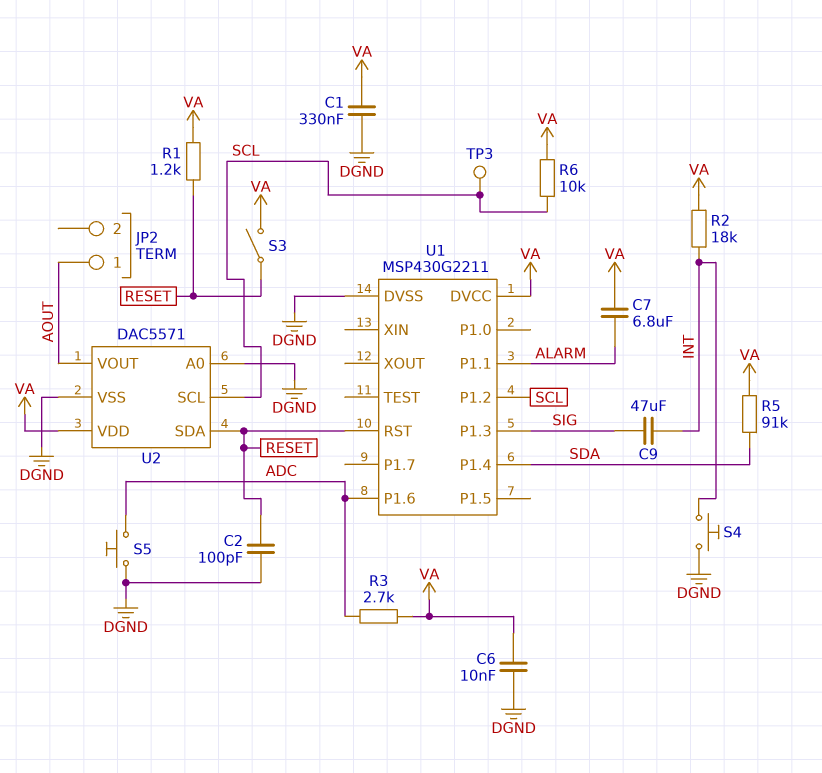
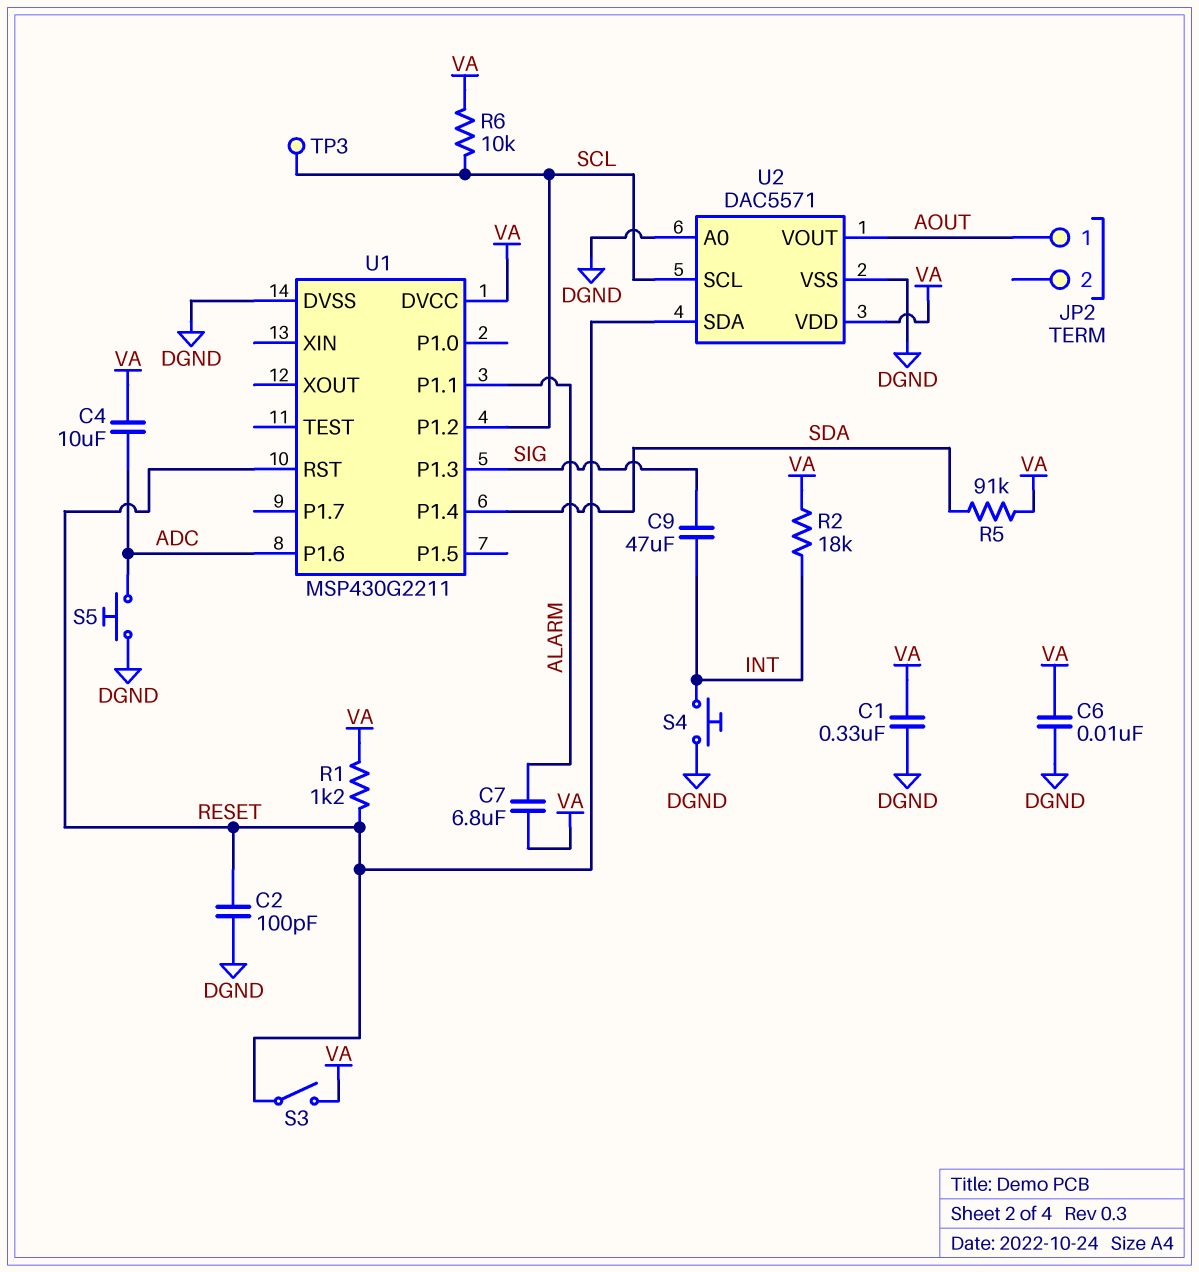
C4: none -> 10uF (ADC, VA)
R3: 2.7k (ADC, VA) -> none

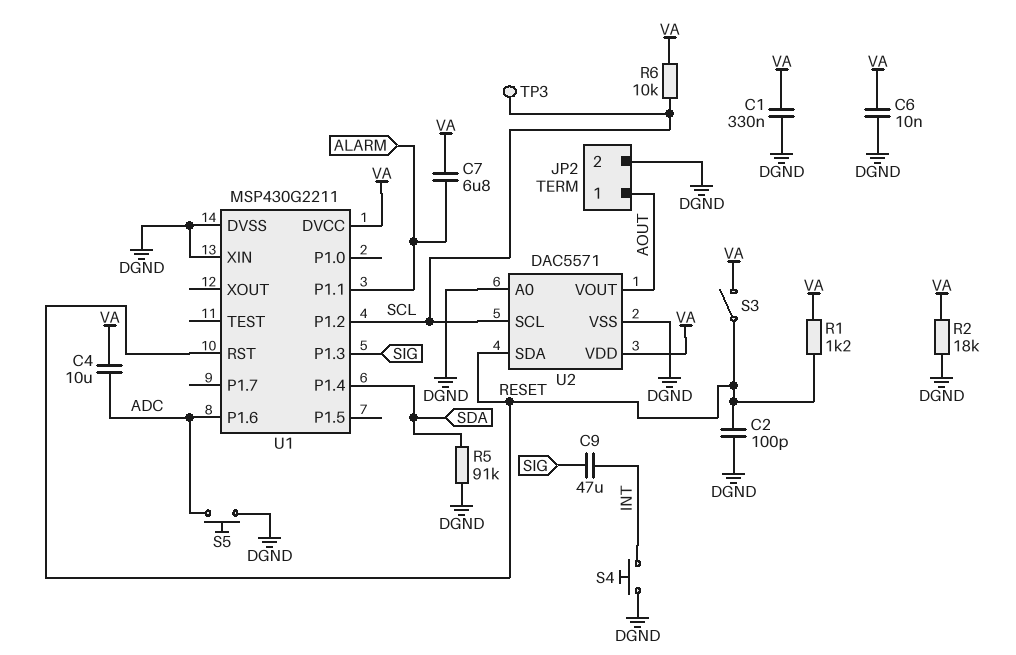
JP2 pin 2: none -> DGND
R2: 18k (INT, VA) -> 18k (DGND, VA)
R5: 91k (SDA, VA) -> 91k (DGND, SDA)
U1 pin XIN: none -> DGND

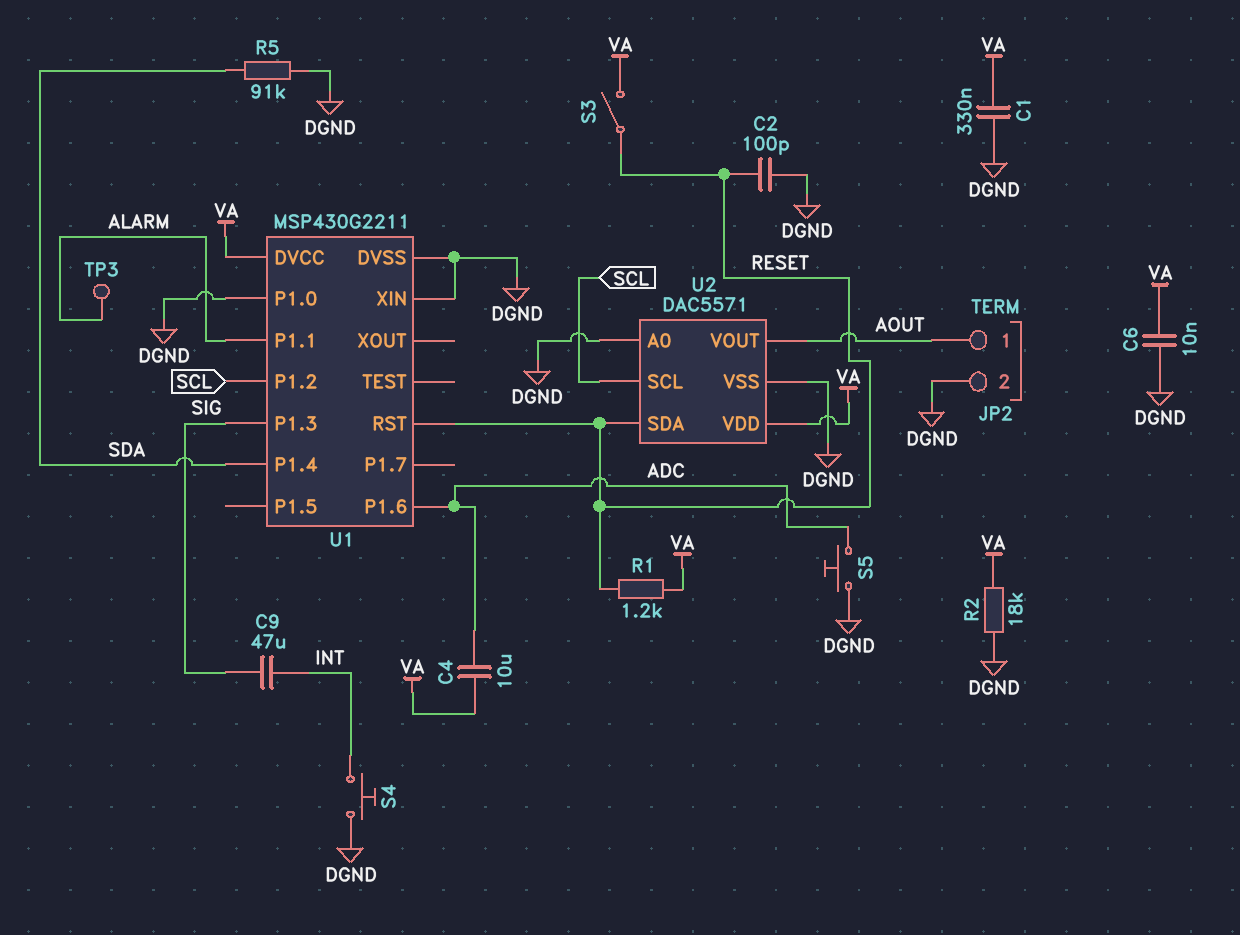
C7: 6.8uF (ALARM, VA) -> none
R6: 10k (SCL, VA) -> none
TP3: test point (SCL) -> test point (ALARM)
U1 pin P1.0: none -> DGND

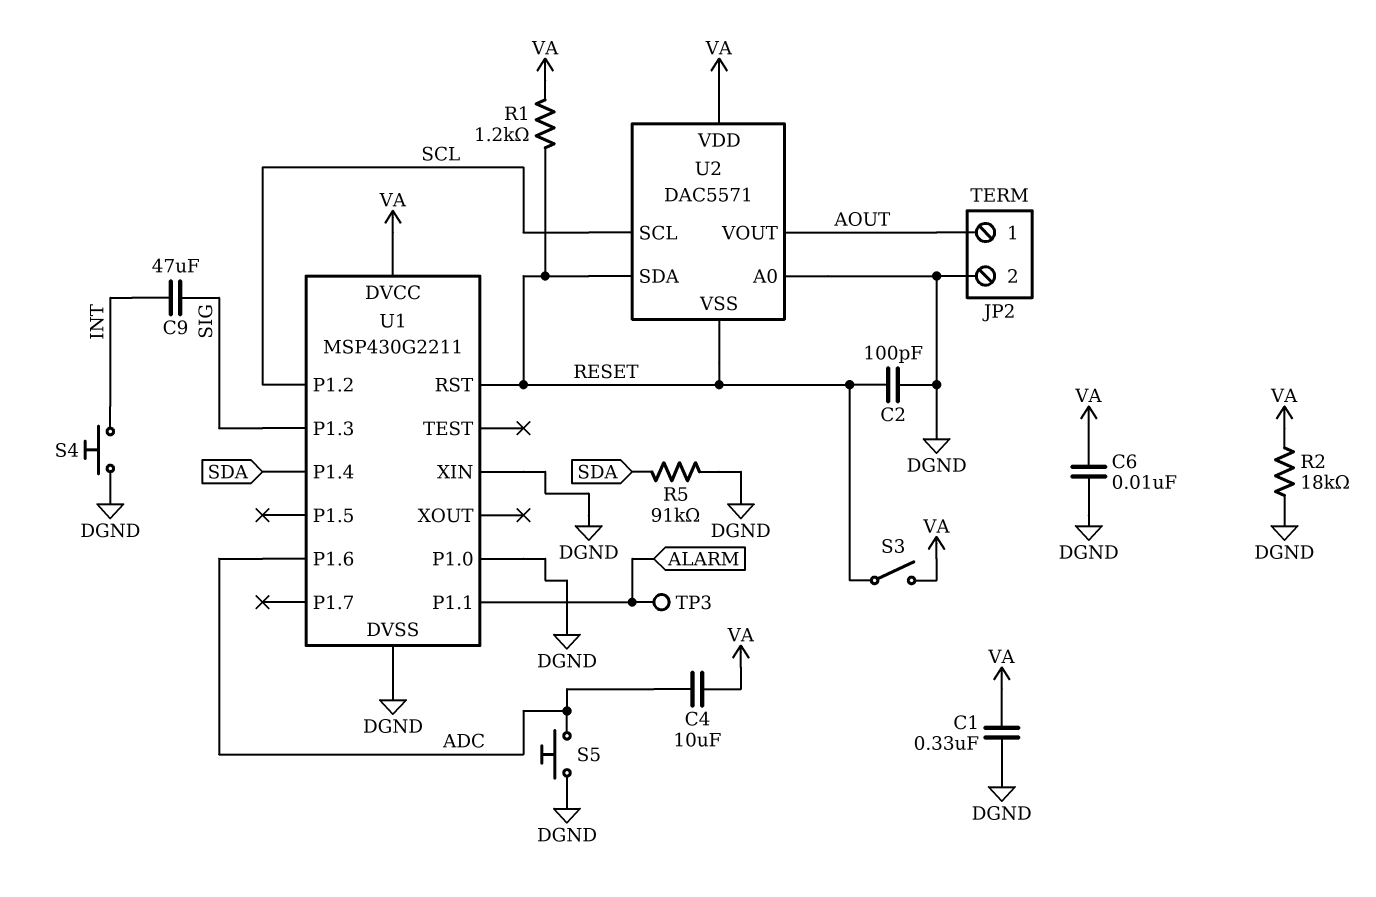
U2 pin VSS: DGND -> RESET

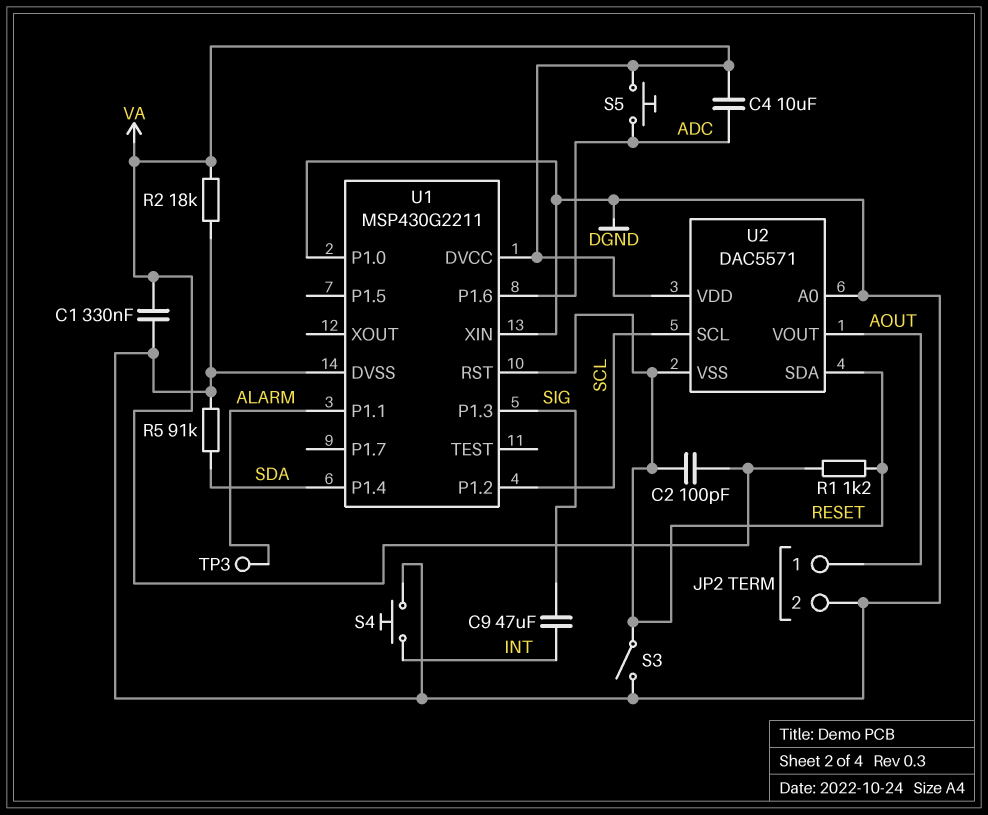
C2: 100pF (DGND, RESET) -> 100pF (RESET, VA)
C6: 10nF (DGND, VA) -> none
S3: switch (RESET, VA) -> switch (DGND, RESET)
S5: button (ADC, DGND) -> button (ADC, VA)

